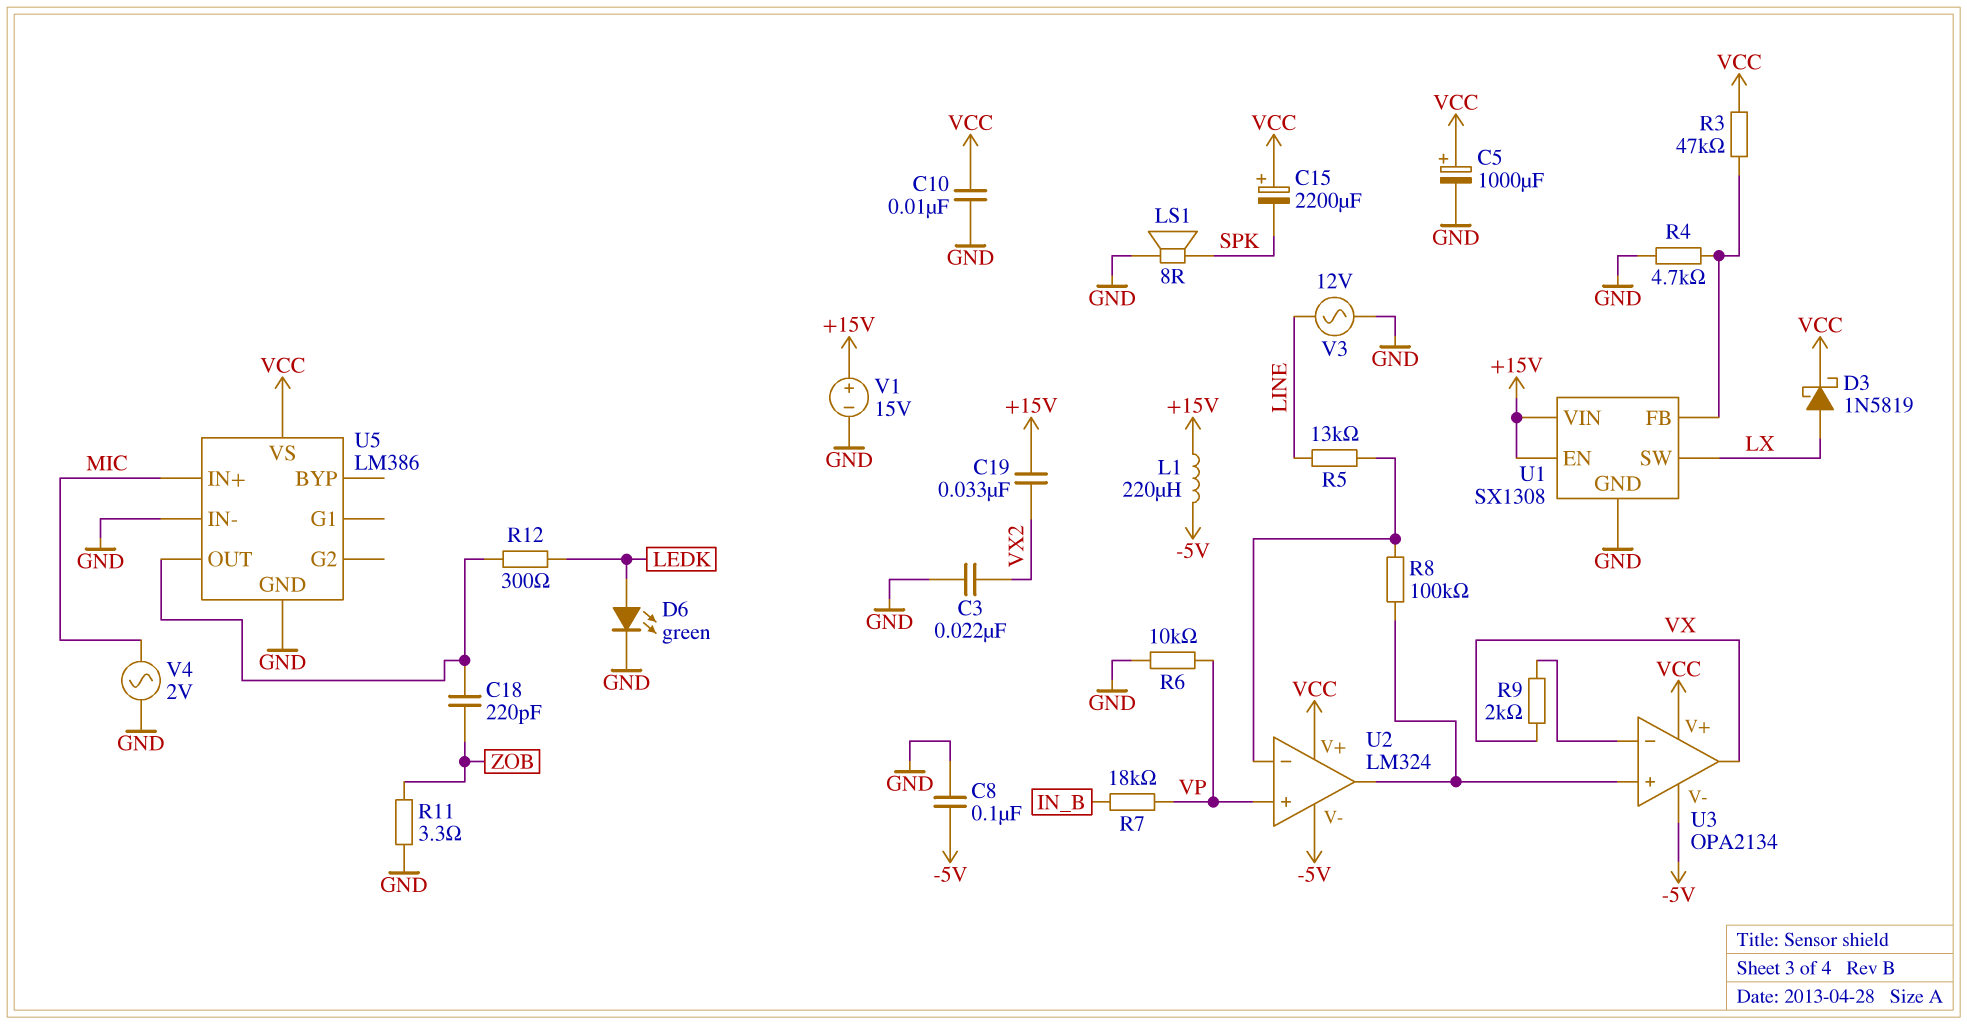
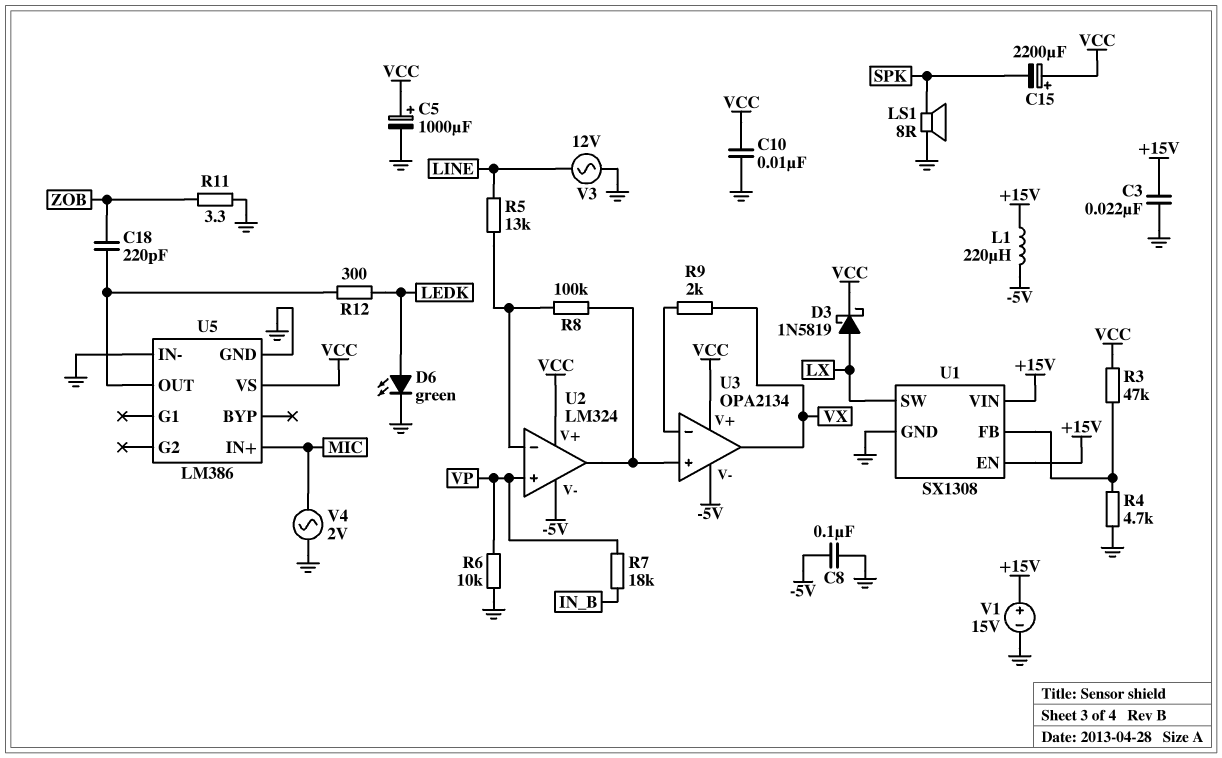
C3: 22nF (GND, VX2) -> 22nF (+15V, GND)
C19: 33nF (+15V, VX2) -> none

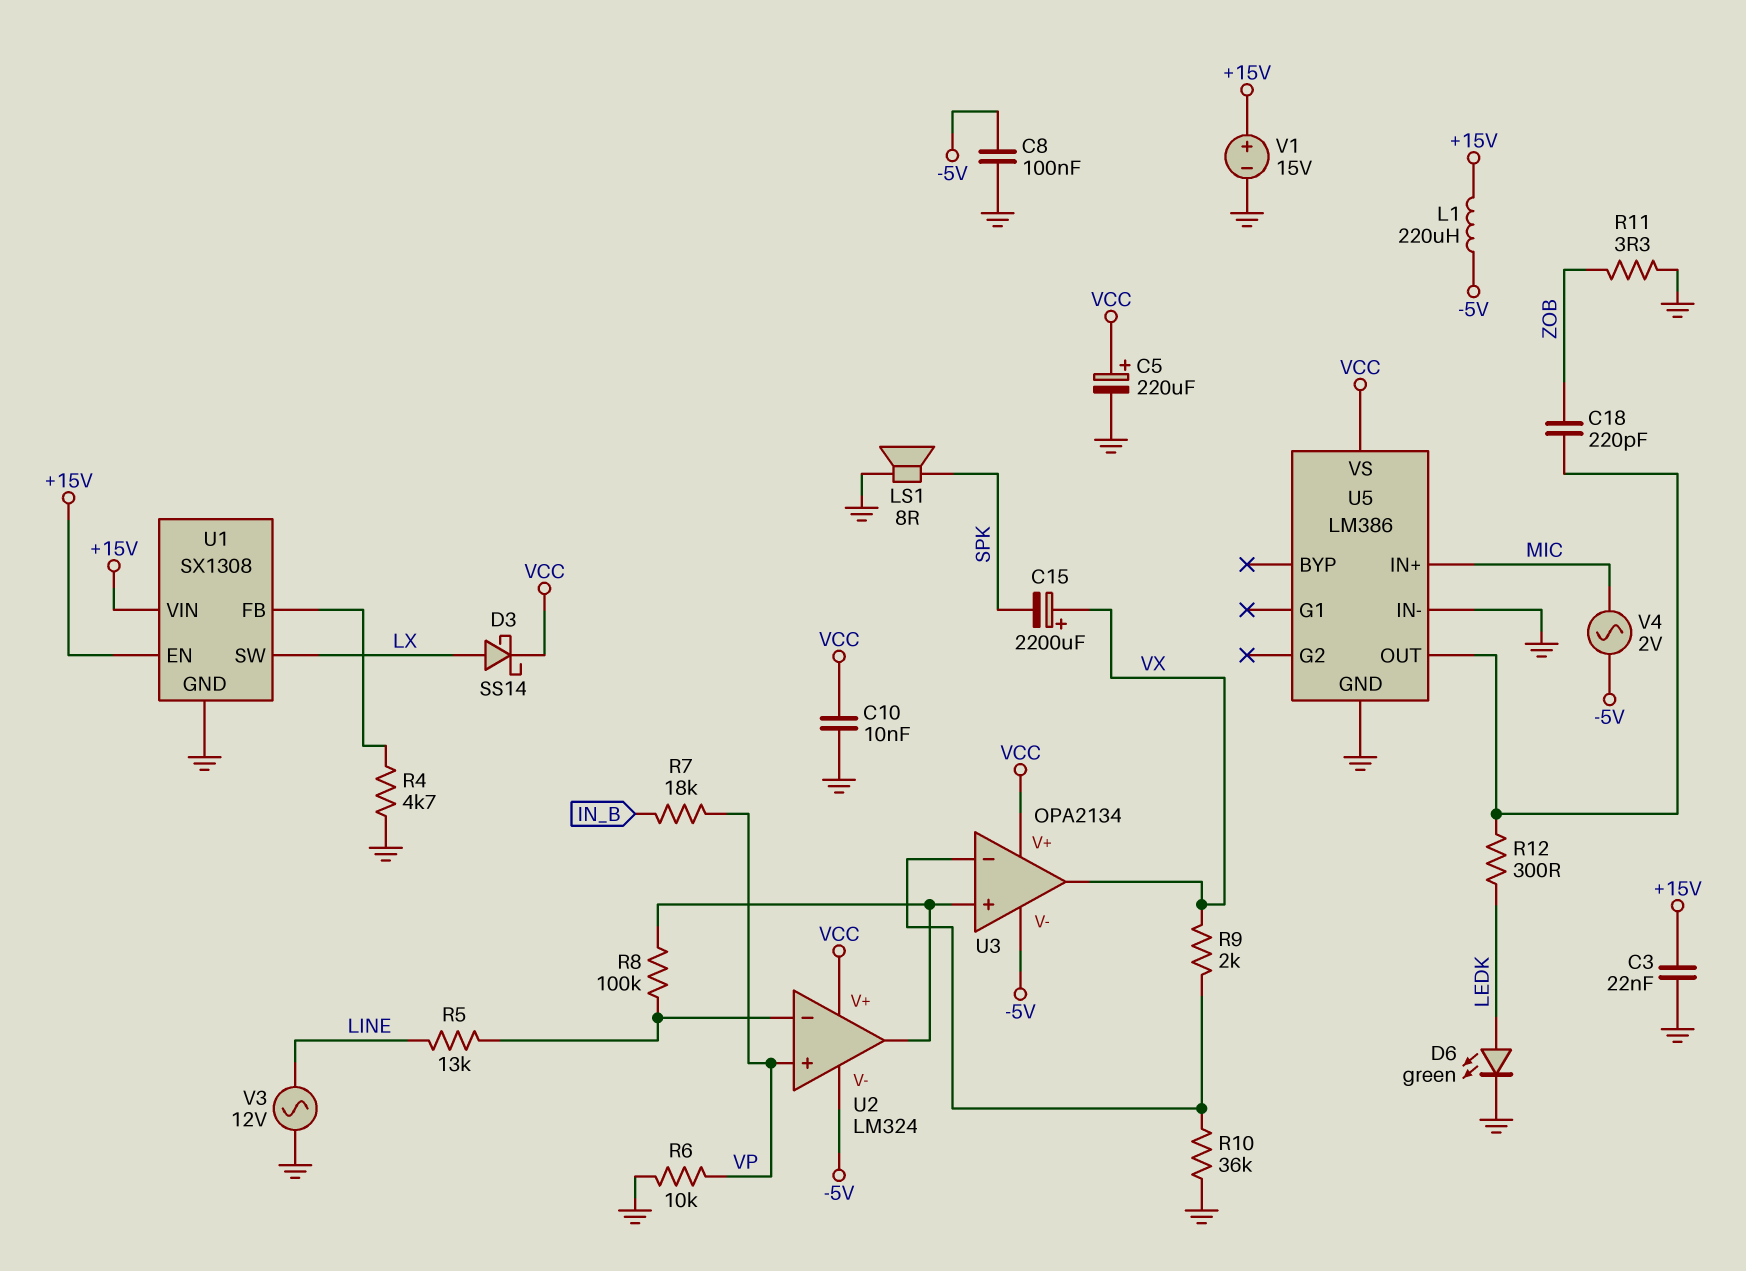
C5: 1000uF (plus VCC, minus GND) -> 220uF (plus VCC, minus GND)
C15: 2200uF (plus VCC, minus SPK) -> 2200uF (plus VX, minus SPK)
D3: schottky 1N5819 (A LX, K VCC) -> schottky SS14 (A LX, K VCC)
R3: 47k (U1/FB, VCC) -> none
R10: none -> 36k (GND, U3/in-)
V4: AC 2V (GND, MIC) -> AC 2V (-5V, MIC)

